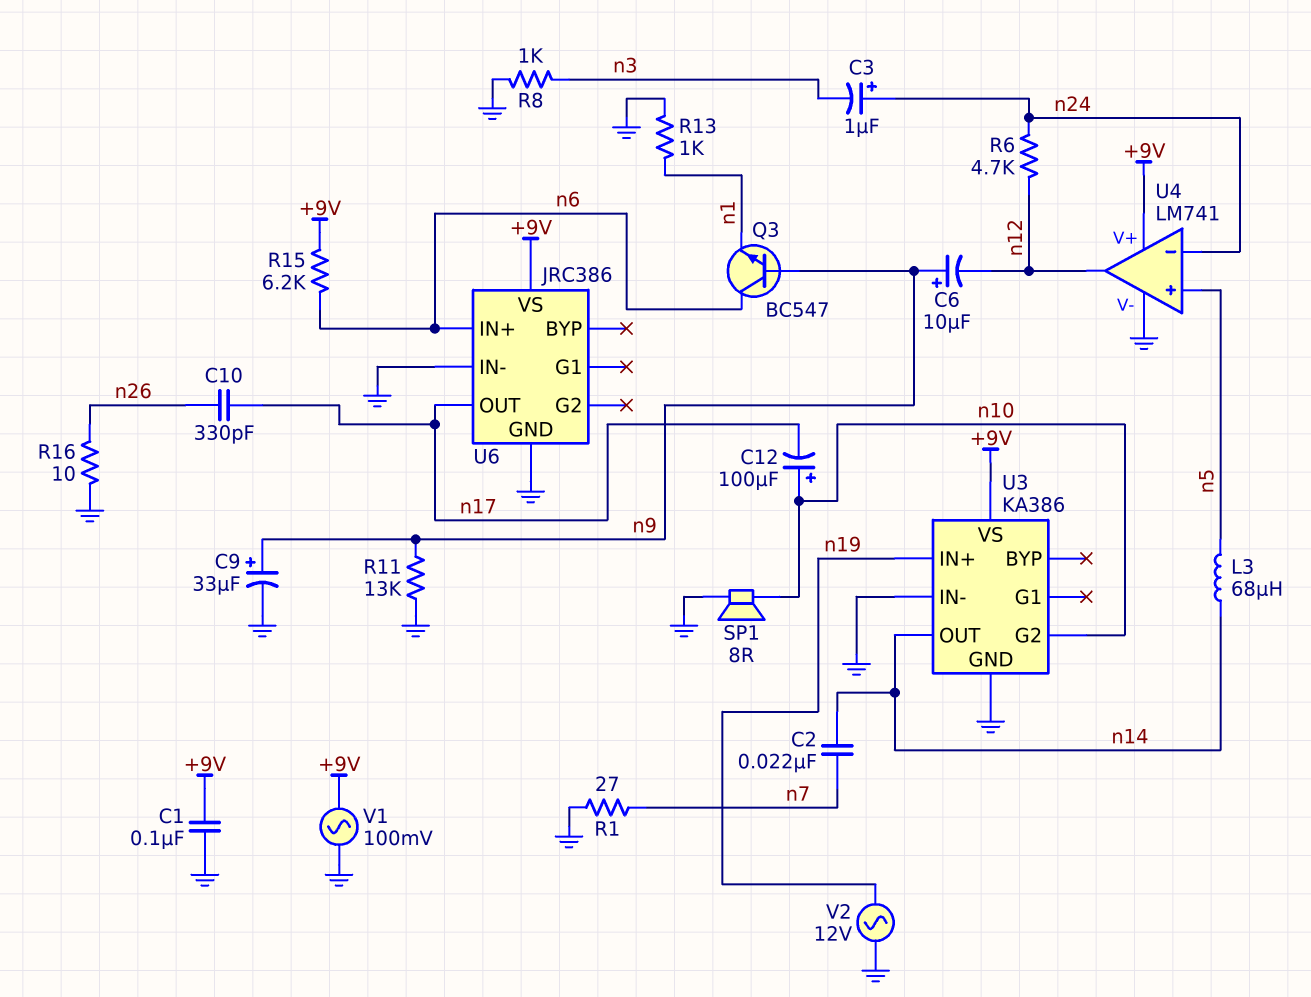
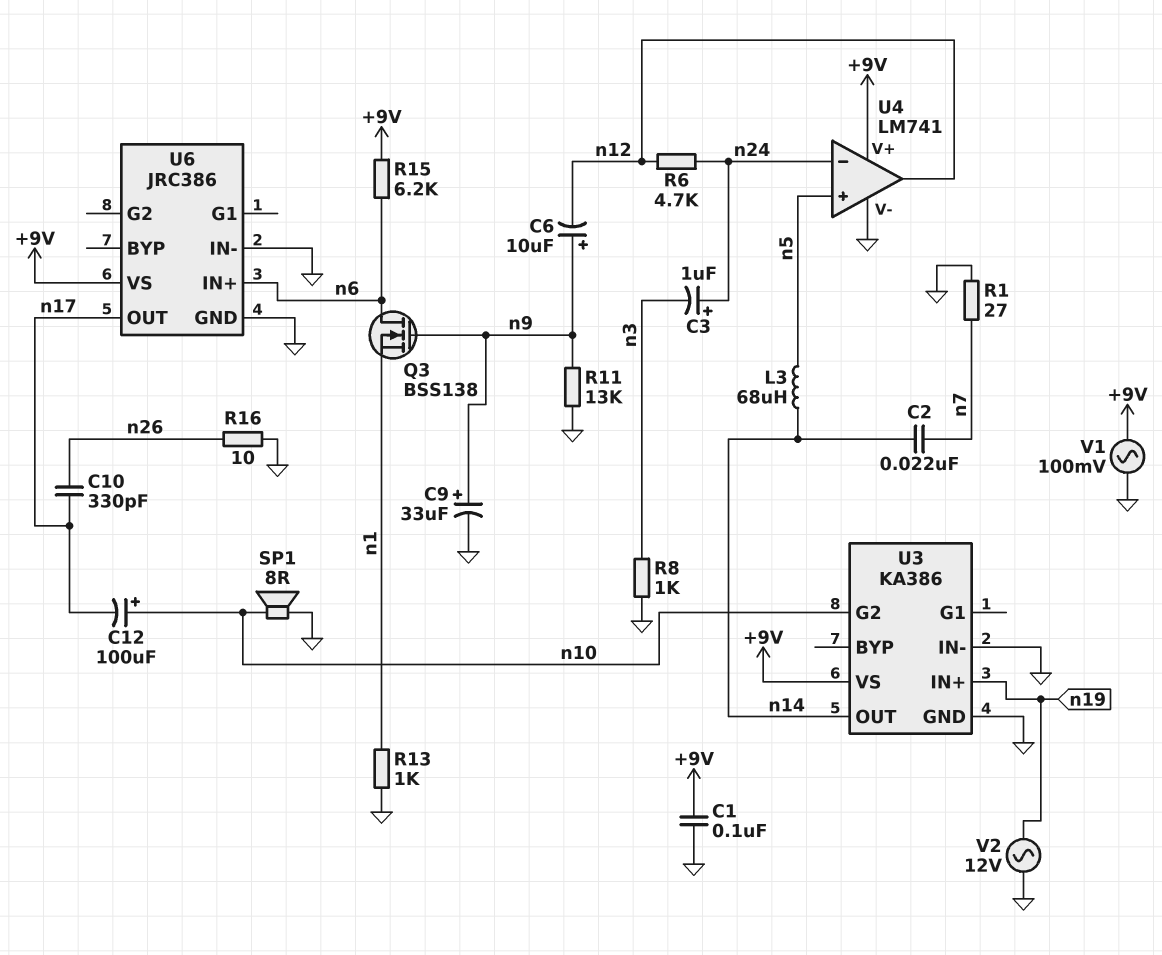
Q3: NPN BC547 (B n9, C n6, E n1) -> NMOS BSS138 (G n9, D n6, S n1)

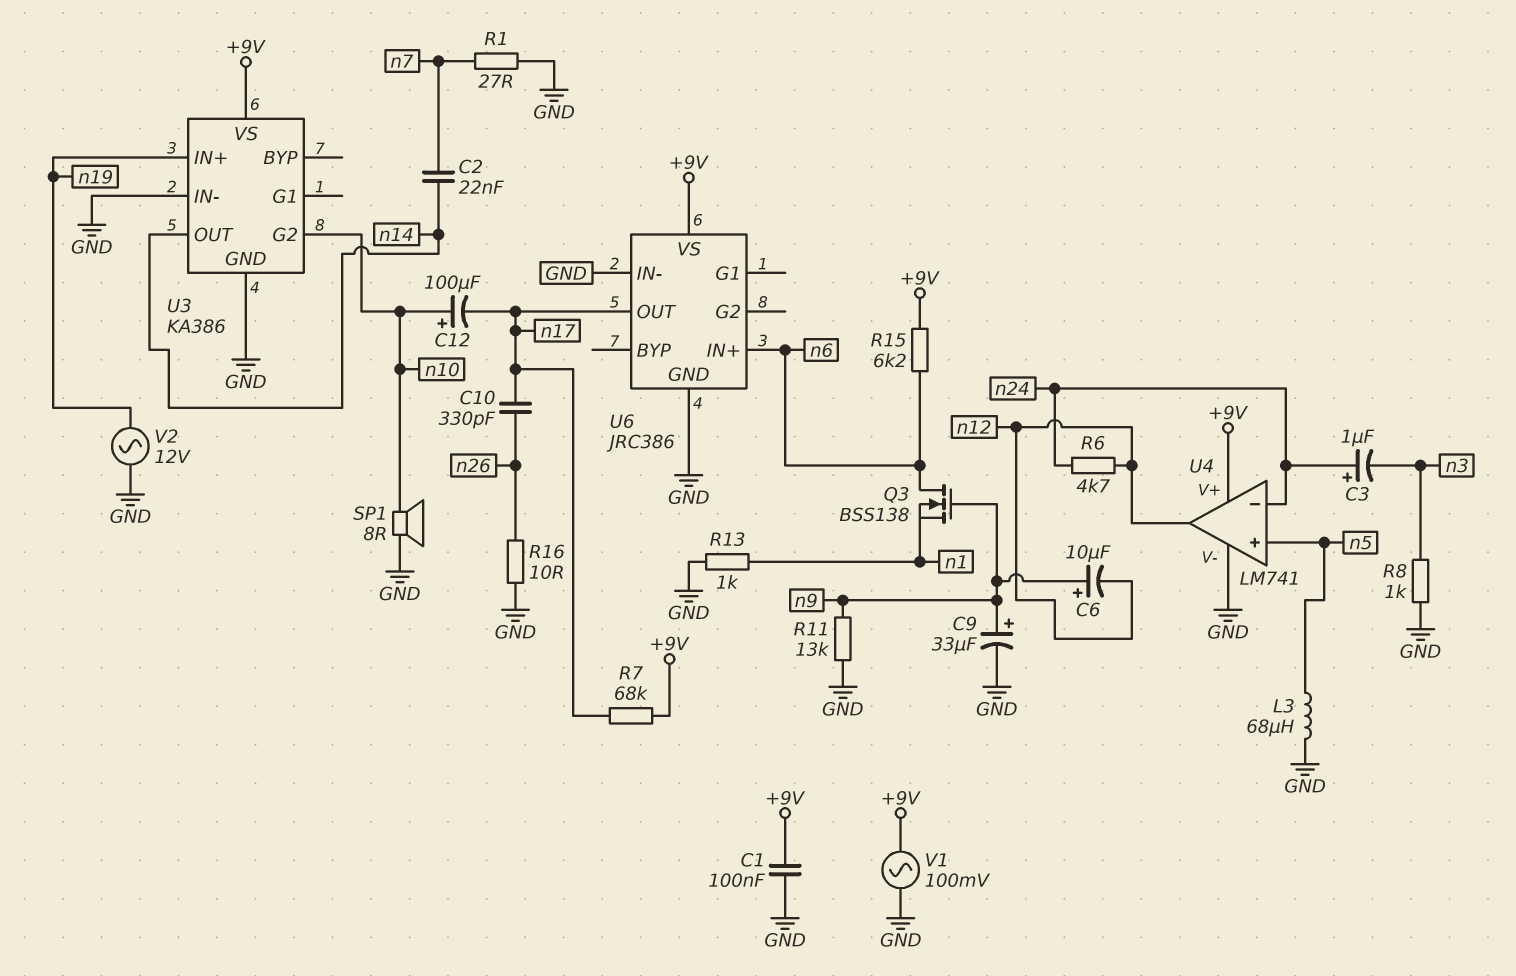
L3: 68uH (n5, n14) -> 68uH (GND, n5)
R7: none -> 68k (+9V, n17)

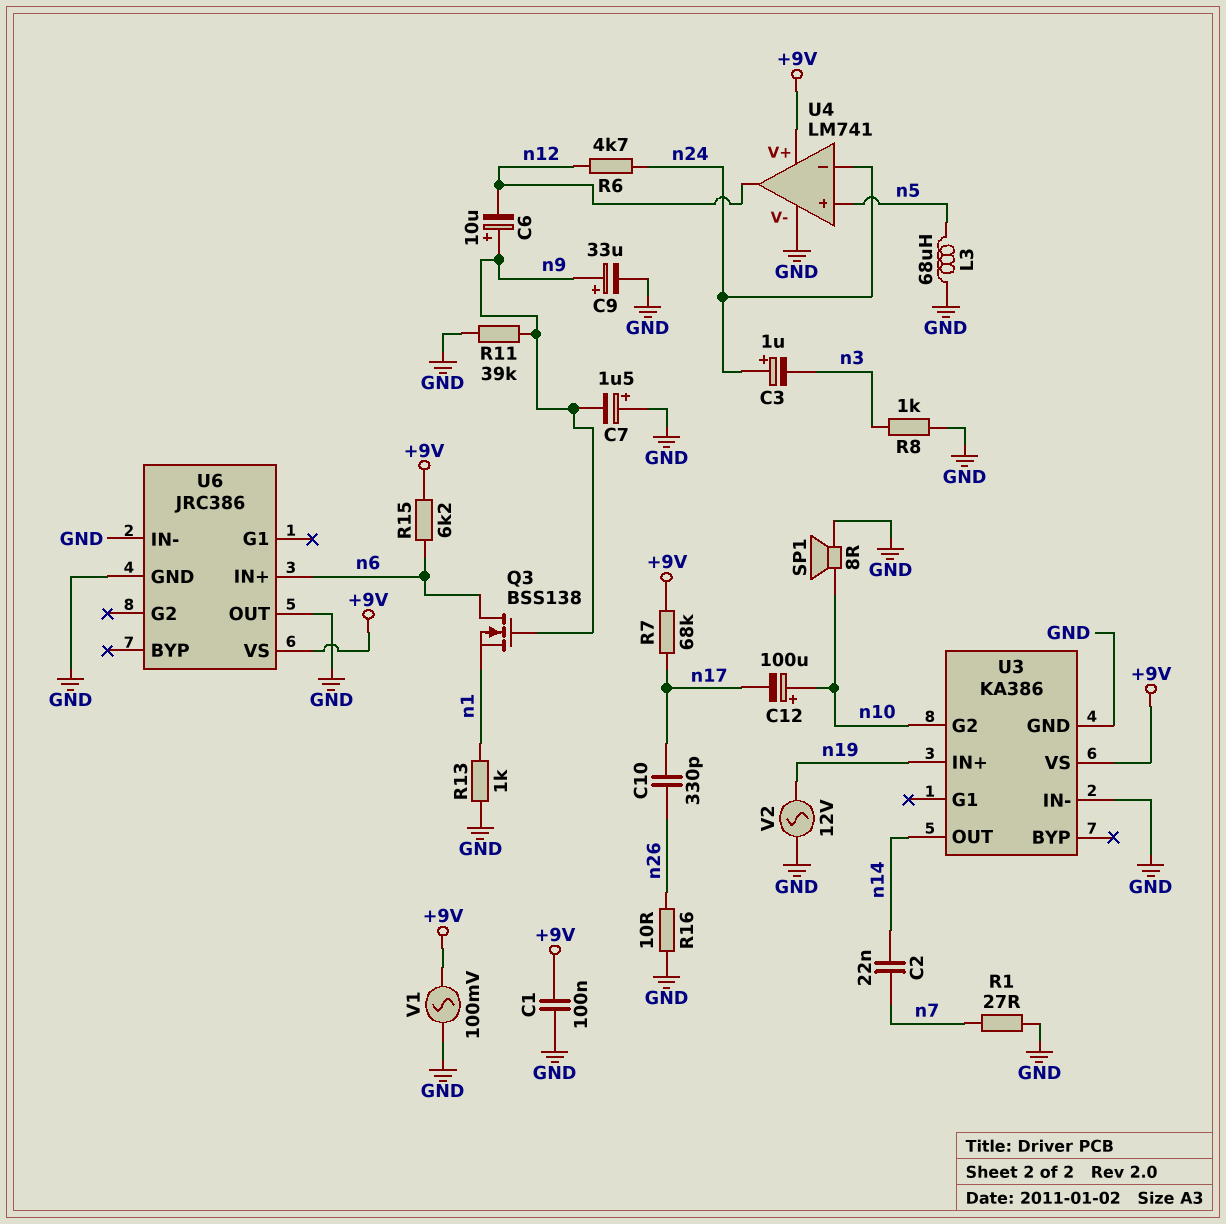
C7: none -> 1.5uF (plus GND, minus n9)
R11: 13k (GND, n9) -> 39k (GND, n9)
U6 pin OUT: n17 -> GND

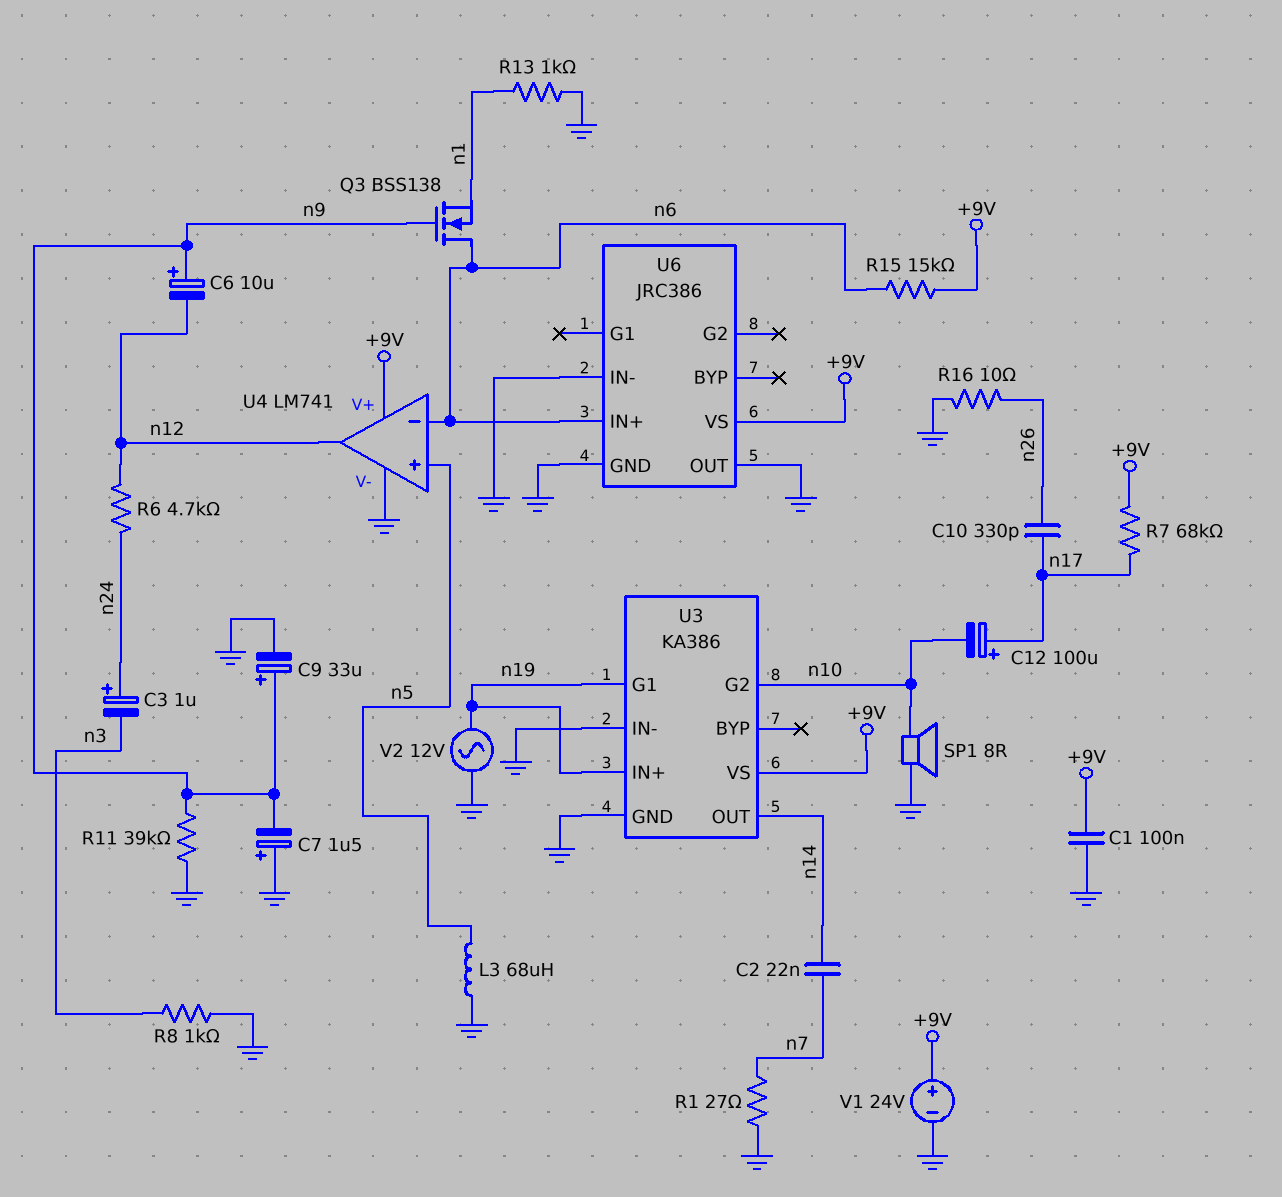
C12: 100uF (plus n10, minus n17) -> 100uF (plus n17, minus n10)
R15: 6.2k (+9V, n6) -> 15k (+9V, n6)
U3 pin G1: none -> n19
U4 pin in-: n24 -> n6
V1: AC 100mV (+9V, GND) -> 24V (plus +9V, minus GND)

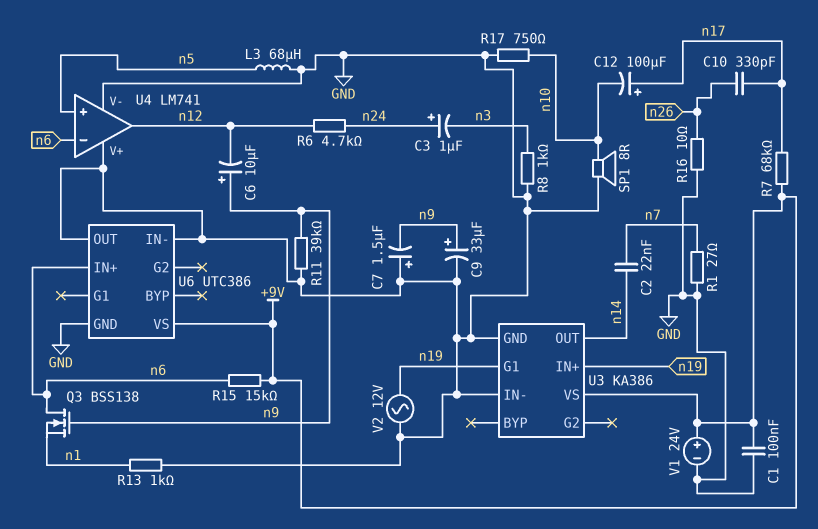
R17: none -> 750 (GND, n10)
U3 pin G2: n10 -> none
U4 pin V+: +9V -> GND
U6: JRC386 -> UTC386

